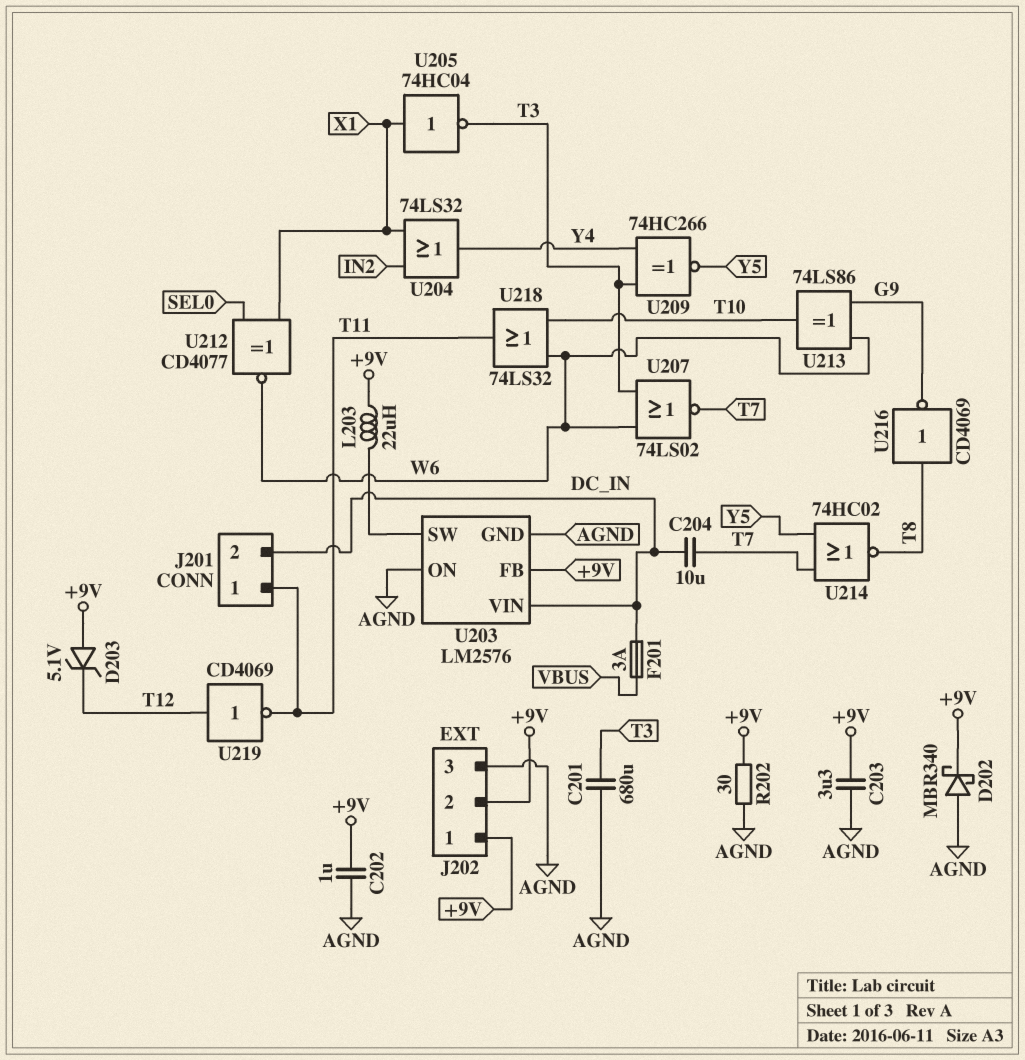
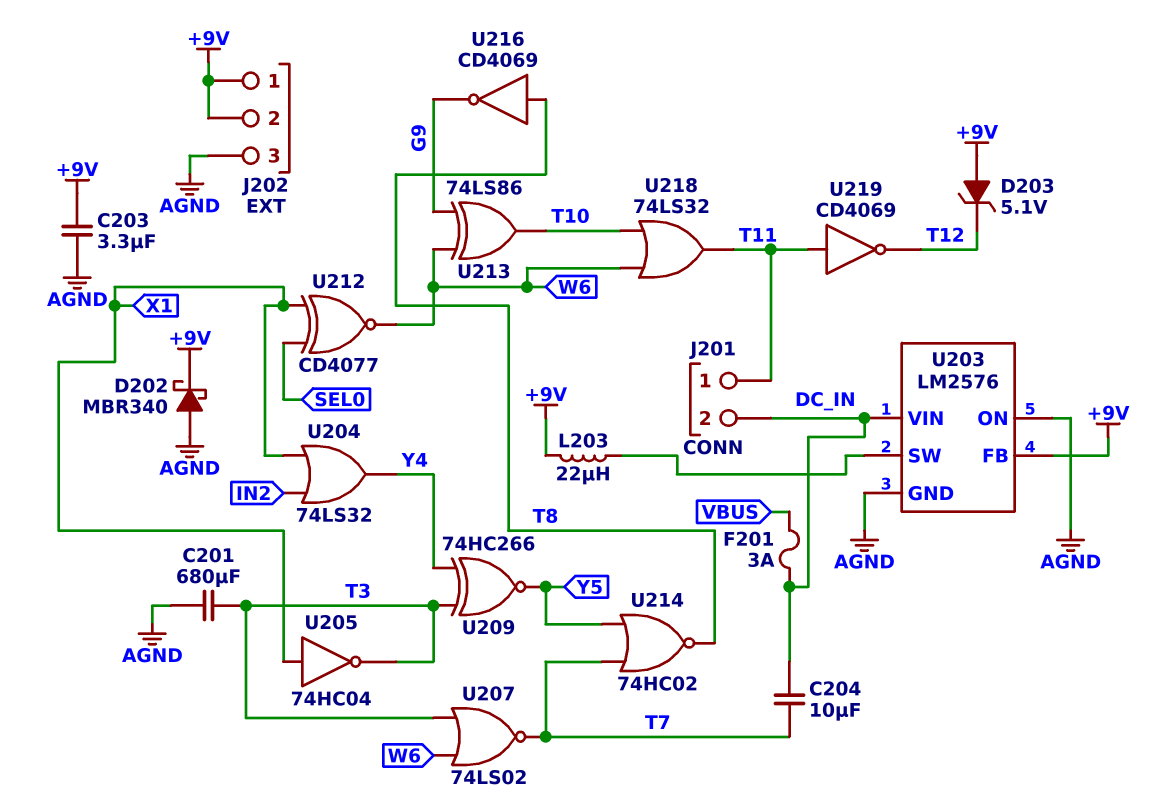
C202: 1uF (+9V, AGND) -> none
R202: 30 (+9V, AGND) -> none
U219: NOT CD4069 (in T12, out T11) -> NOT CD4069 (in T11, out T12)

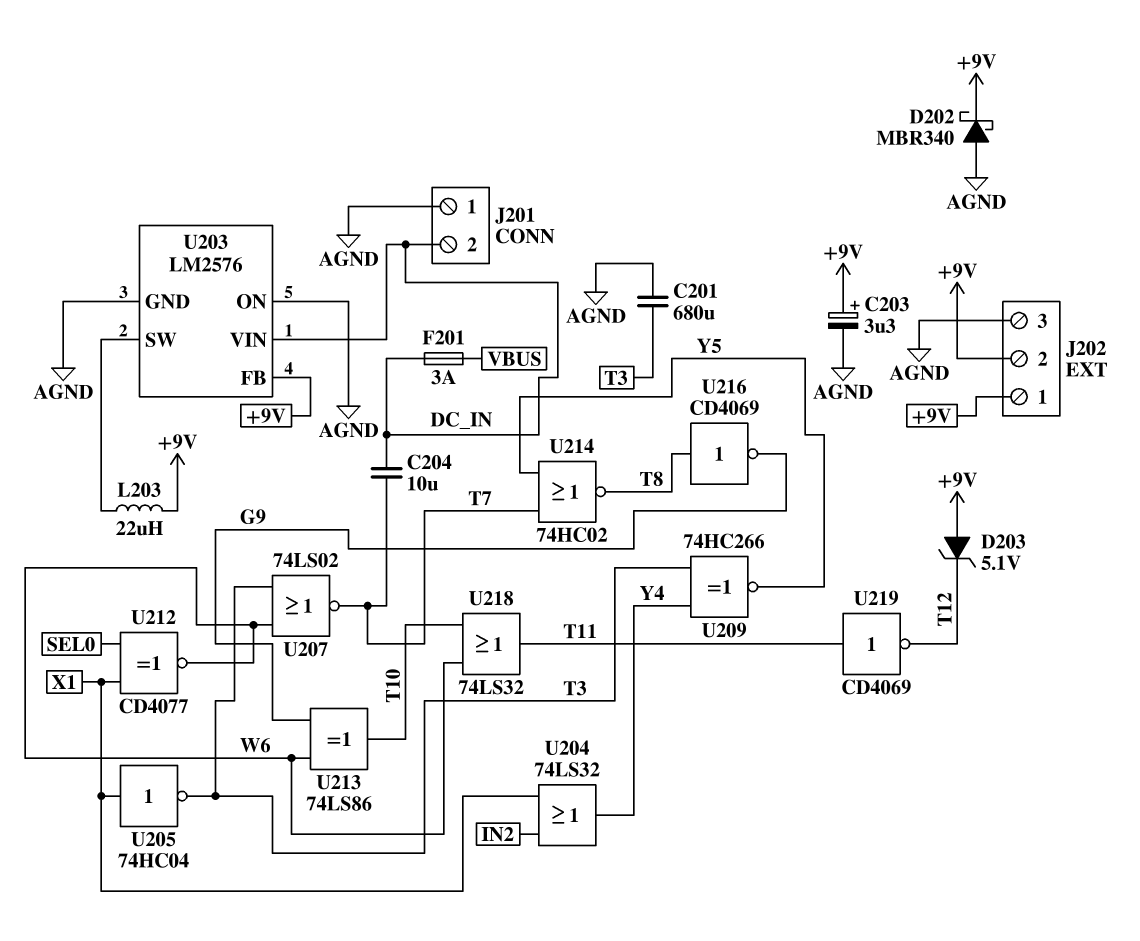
C203: 3.3uF (+9V, AGND) -> 3.3uF (plus +9V, minus AGND)
J201 pin 1: T11 -> AGND

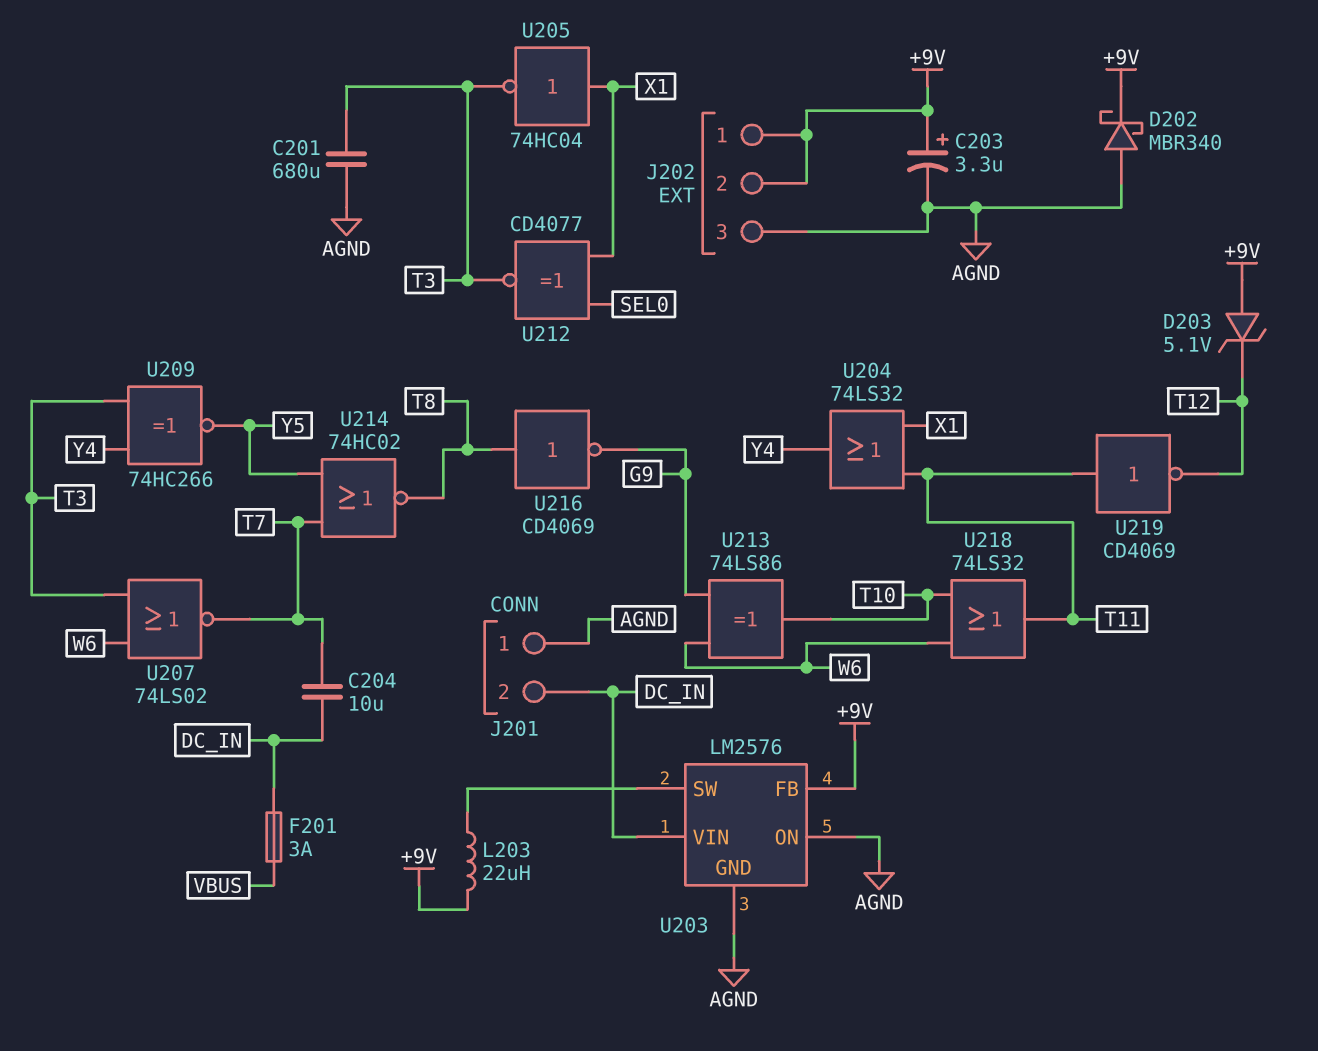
U204: OR 74LS32 (in IN2, in X1, out Y4) -> OR 74LS32 (in T11, in X1, out Y4)
U212: XNOR CD4077 (in SEL0, in X1, out W6) -> XNOR CD4077 (in SEL0, in X1, out T3)

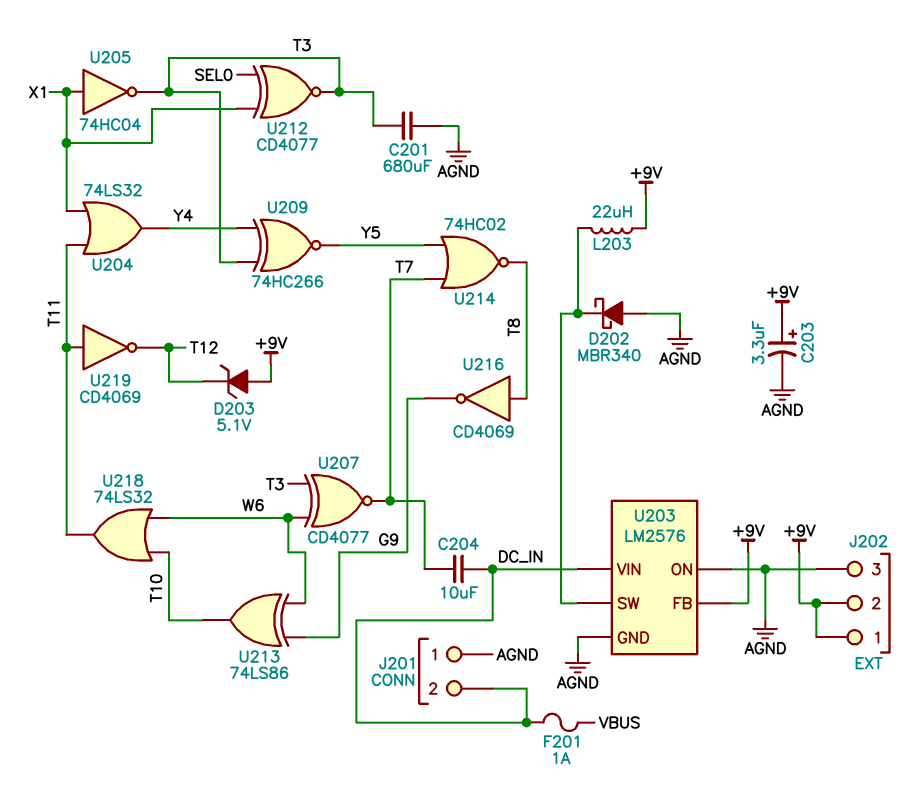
D202: schottky MBR340 (A AGND, K +9V) -> schottky MBR340 (A AGND, K U203/SW)
F201: 3A (DC_IN, VBUS) -> 1A (DC_IN, VBUS)
U207: NOR 74LS02 (in T3, in W6, out T7) -> XNOR CD4077 (in T3, in W6, out T7)

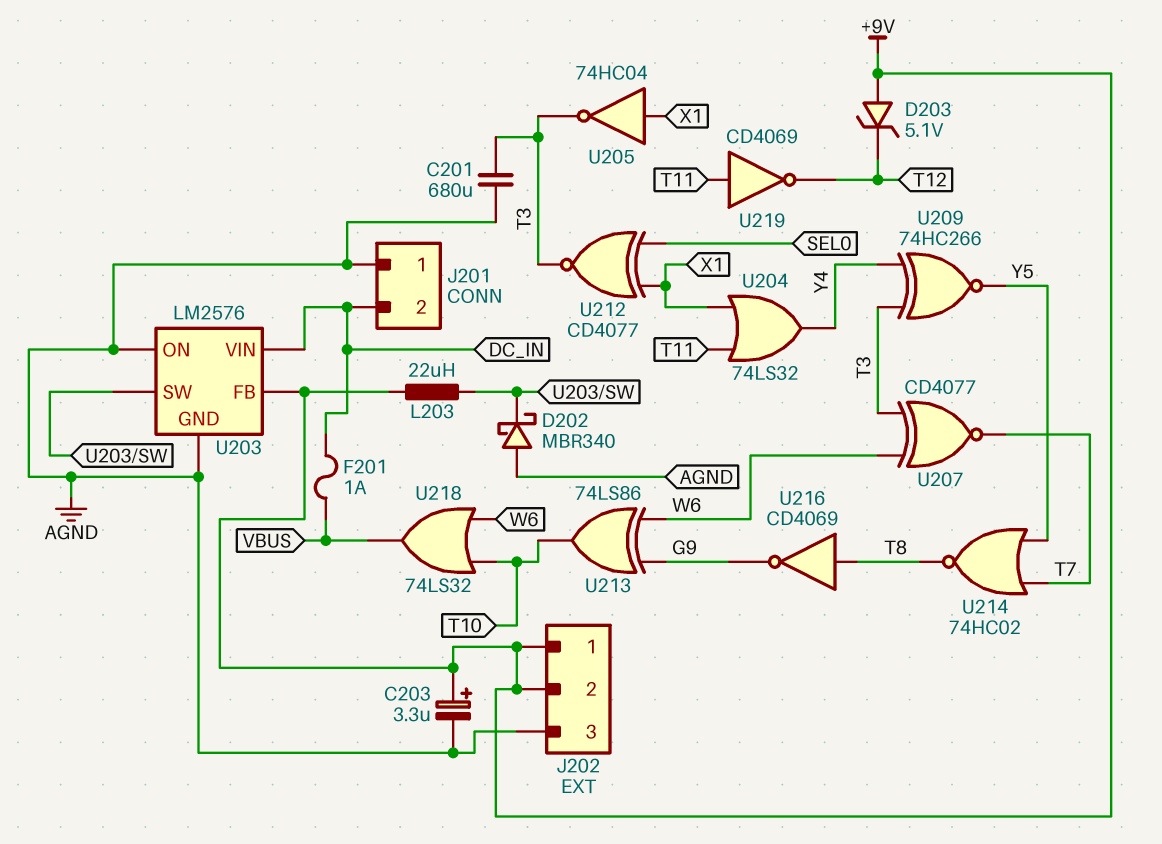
C204: 10uF (DC_IN, T7) -> none
U218: OR 74LS32 (in T10, in W6, out T11) -> OR 74LS32 (in T10, in W6, out VBUS)

